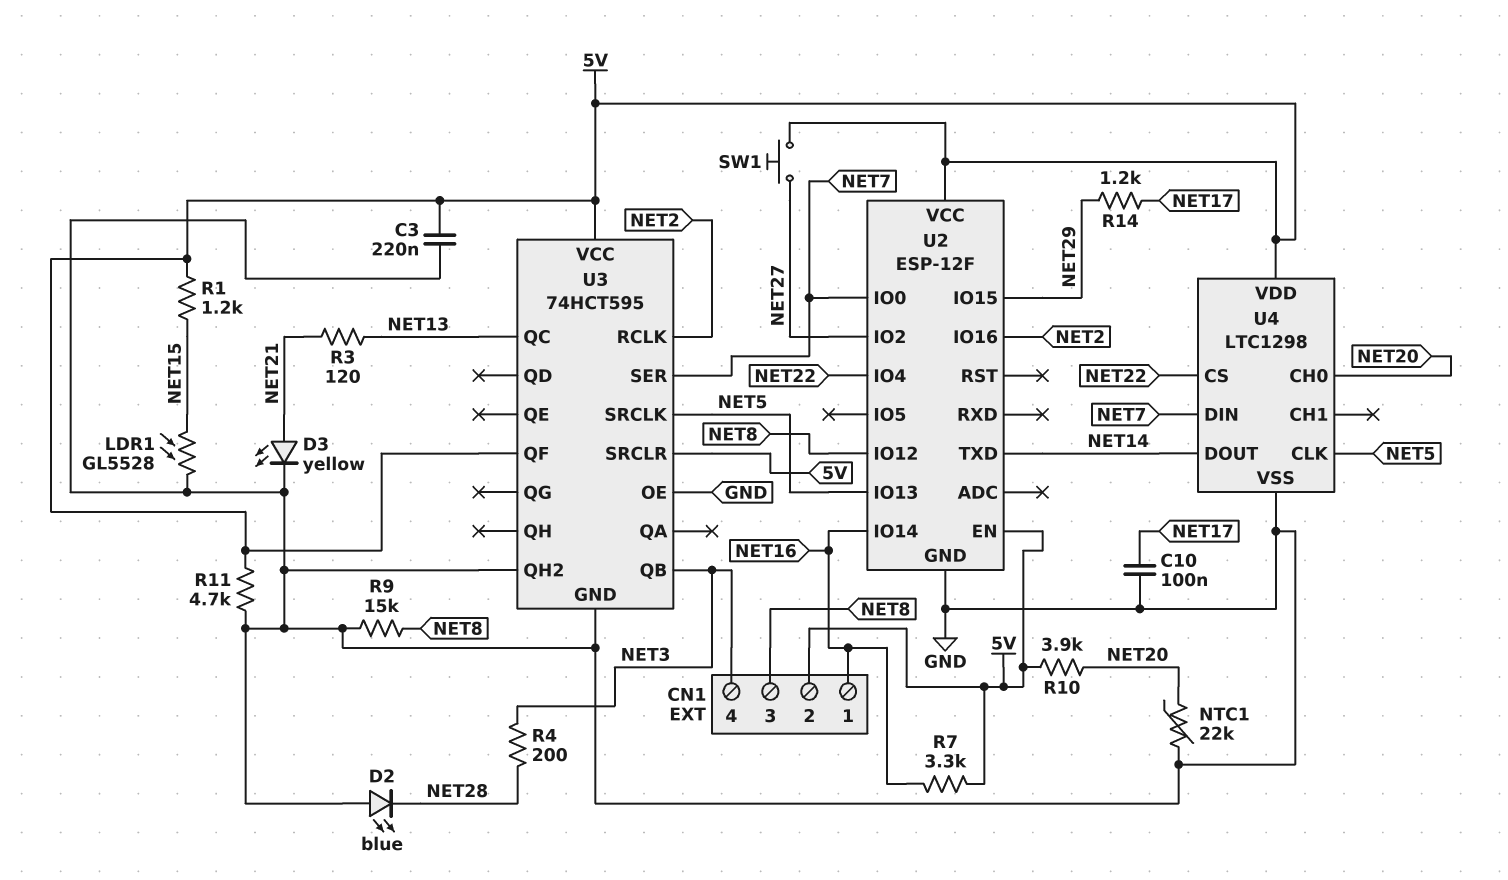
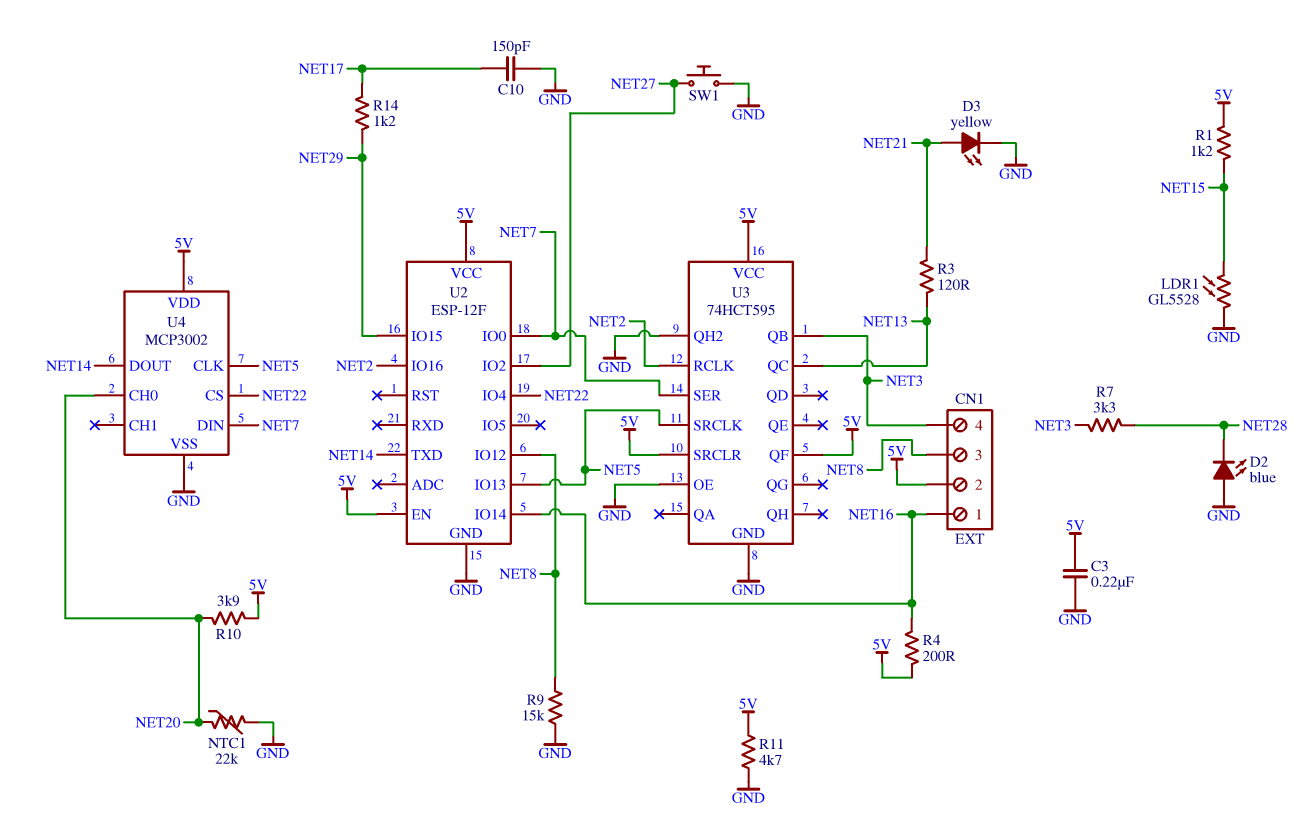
C10: 100nF (GND, NET17) -> 150pF (GND, NET17)
R4: 200 (NET3, NET28) -> 200 (5V, NET16)
R7: 3.3k (5V, NET16) -> 3.3k (NET3, NET28)
SW1: button (5V, NET27) -> button (GND, NET27)
U4: LTC1298 -> MCP3002

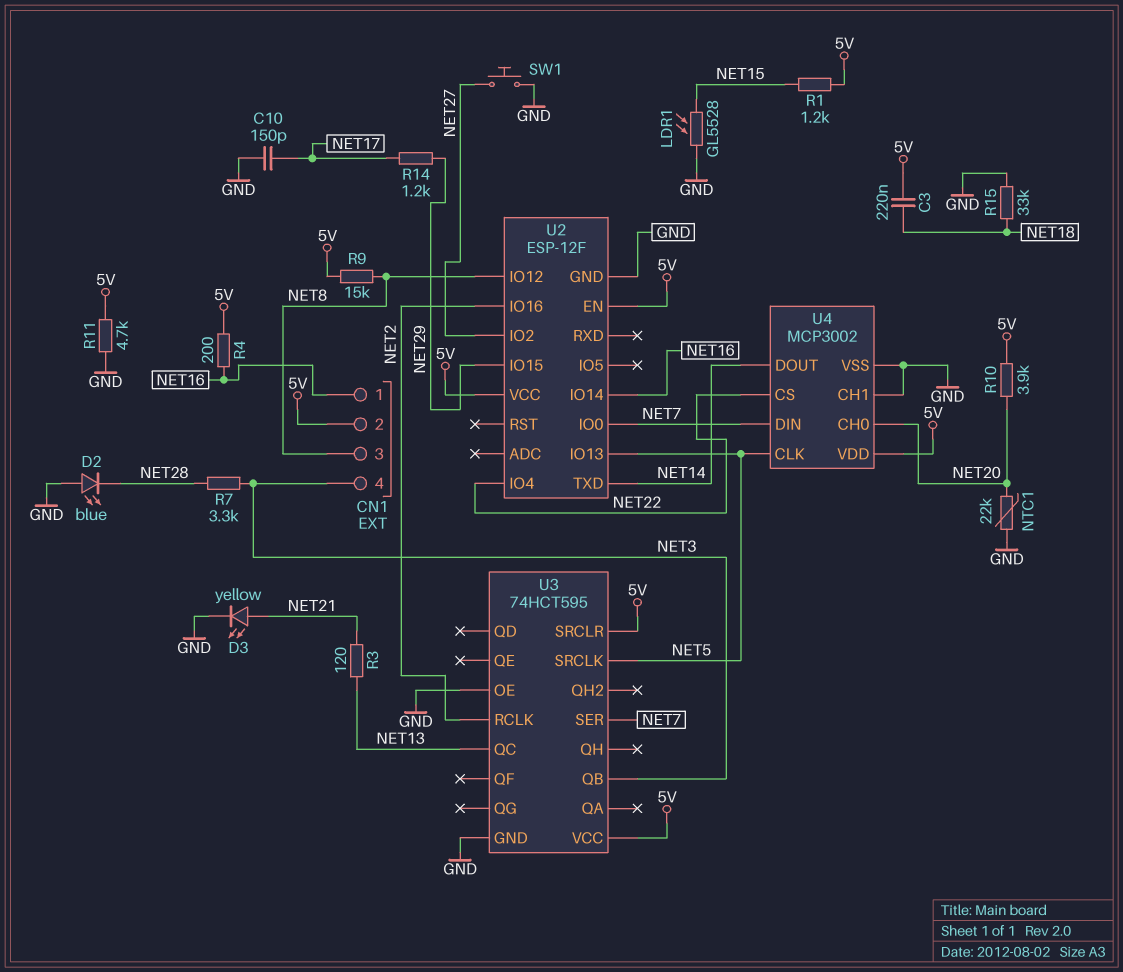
C3: 220nF (5V, GND) -> 220nF (5V, NET18)
R9: 15k (GND, NET8) -> 15k (5V, NET8)
R15: none -> 33k (GND, NET18)
U3 pin QF: 5V -> none
U3 pin QH2: GND -> none
U4 pin CH1: none -> GND

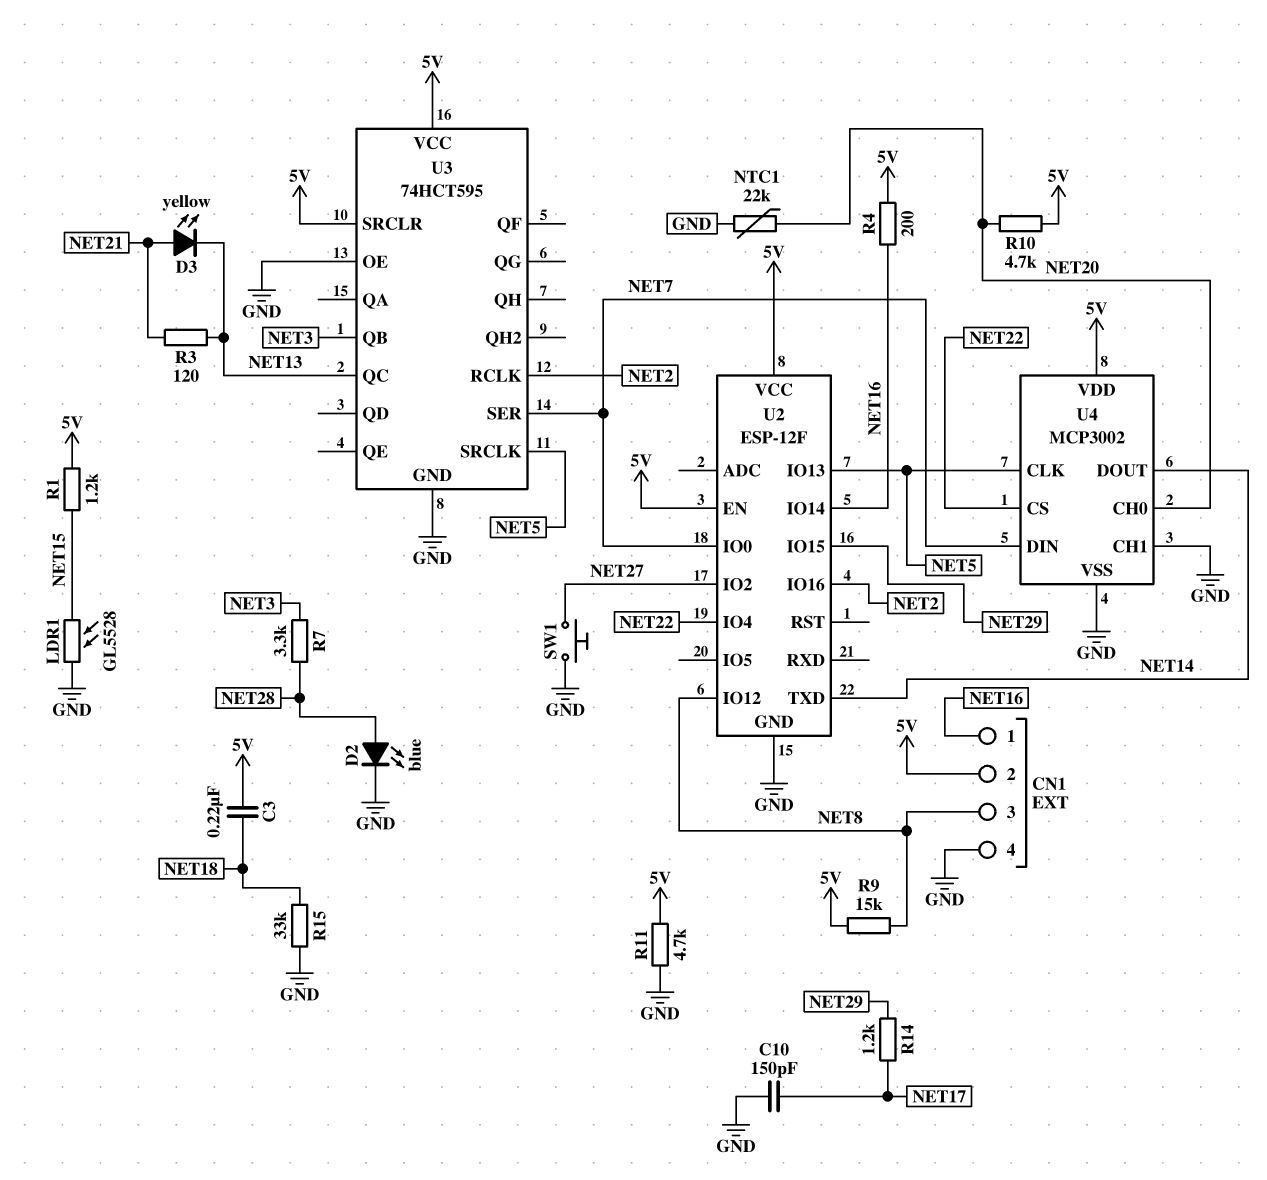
CN1 pin 4: NET3 -> GND
D2: LED blue (A GND, K NET28) -> LED blue (A NET28, K GND)
D3: LED yellow (A NET21, K GND) -> LED yellow (A NET21, K NET13)
R10: 3.9k (5V, NET20) -> 4.7k (5V, NET20)

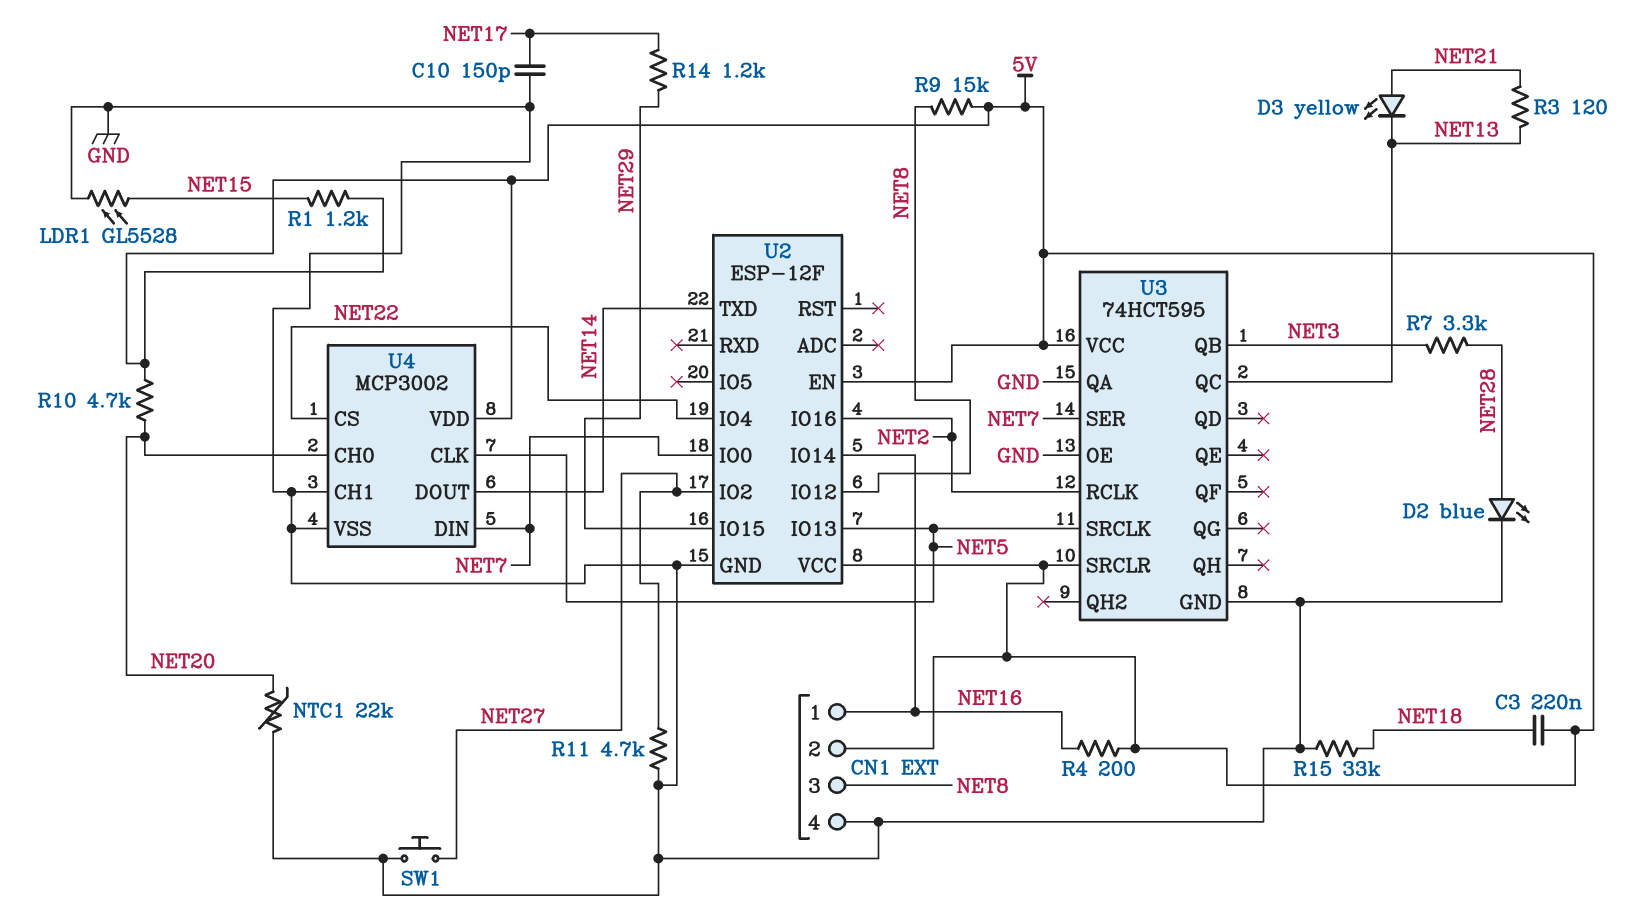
R11: 4.7k (5V, GND) -> 4.7k (GND, NET27)
U3 pin QA: none -> GND

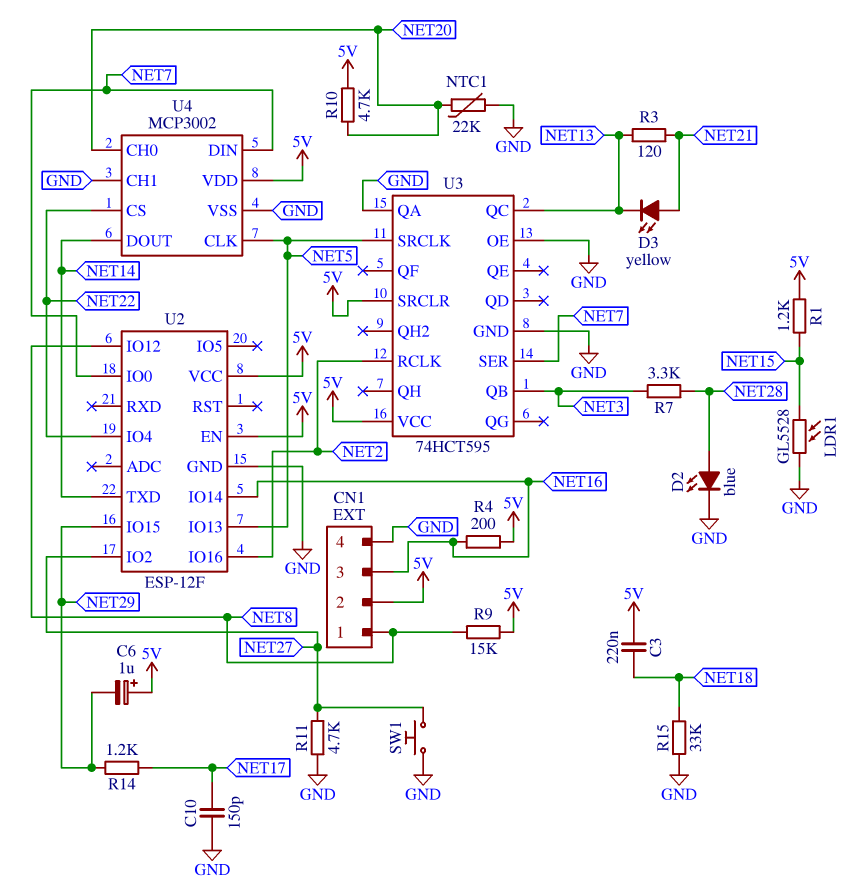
C6: none -> 1uF (plus 5V, minus NET29)
CN1 pin 1: NET16 -> NET8
CN1 pin 3: NET8 -> NET16

